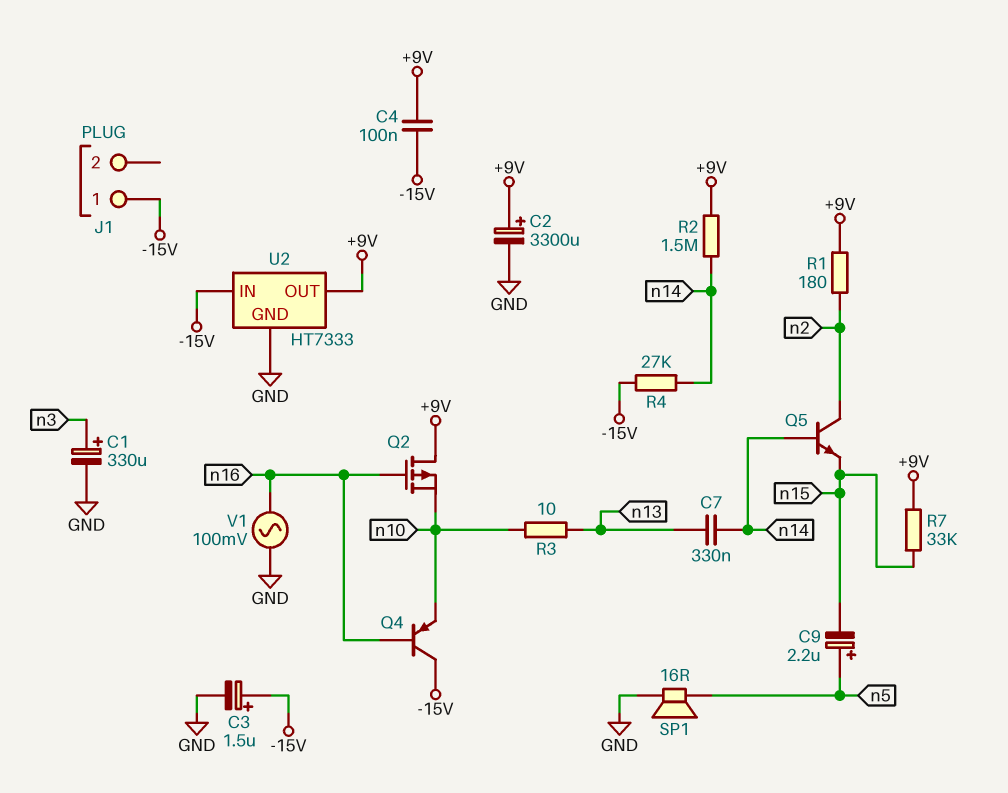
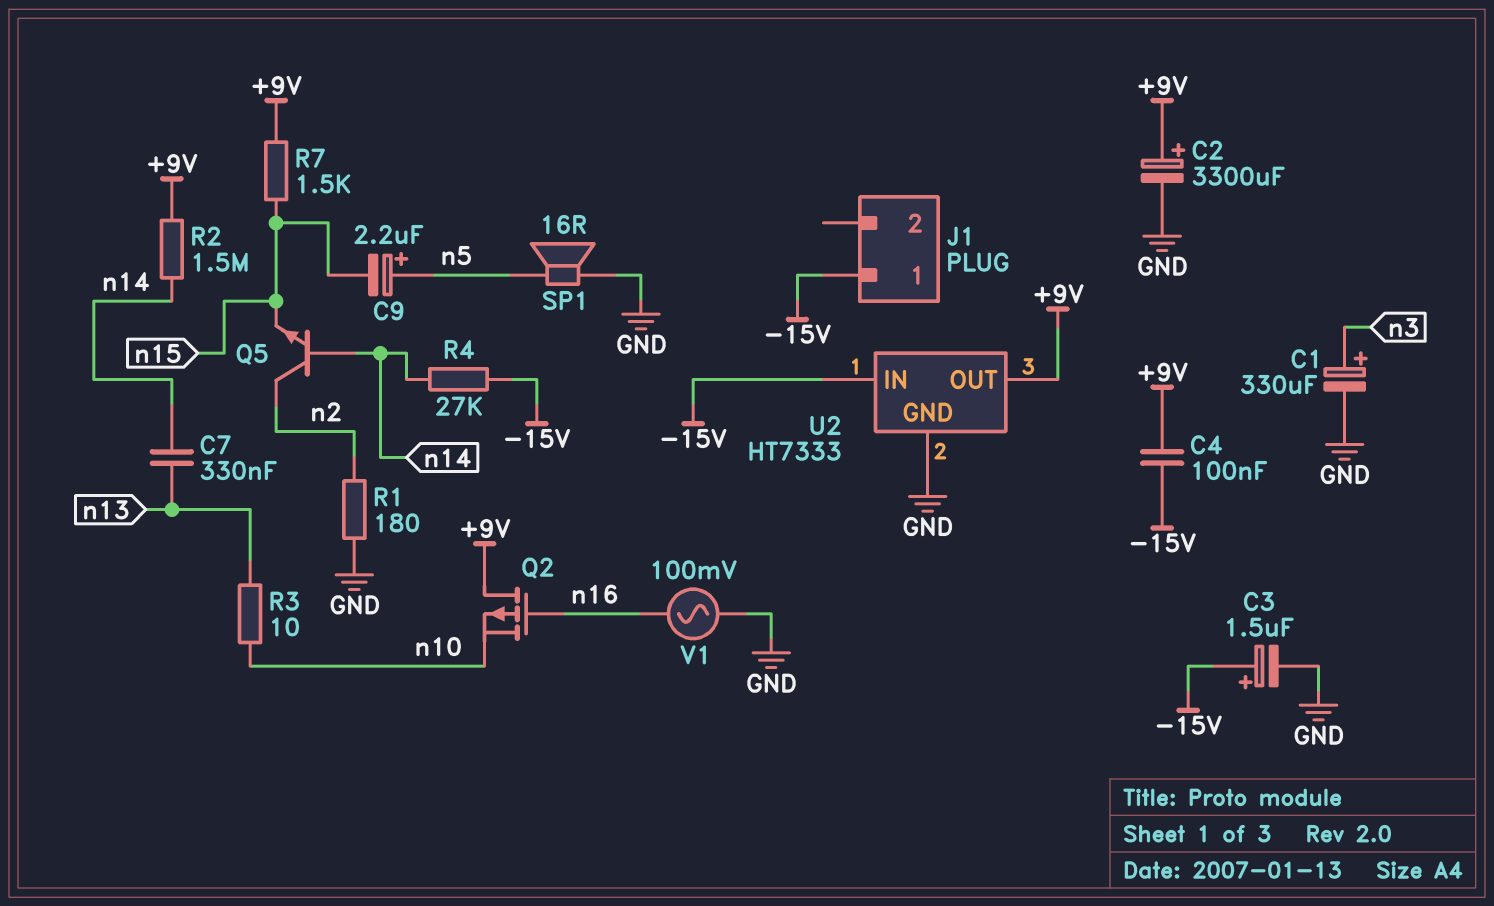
Q4: PNP (B n16, C -15V, E n10) -> none
R1: 180 (+9V, n2) -> 180 (GND, n2)
R7: 33k (+9V, n15) -> 1.5k (+9V, n15)

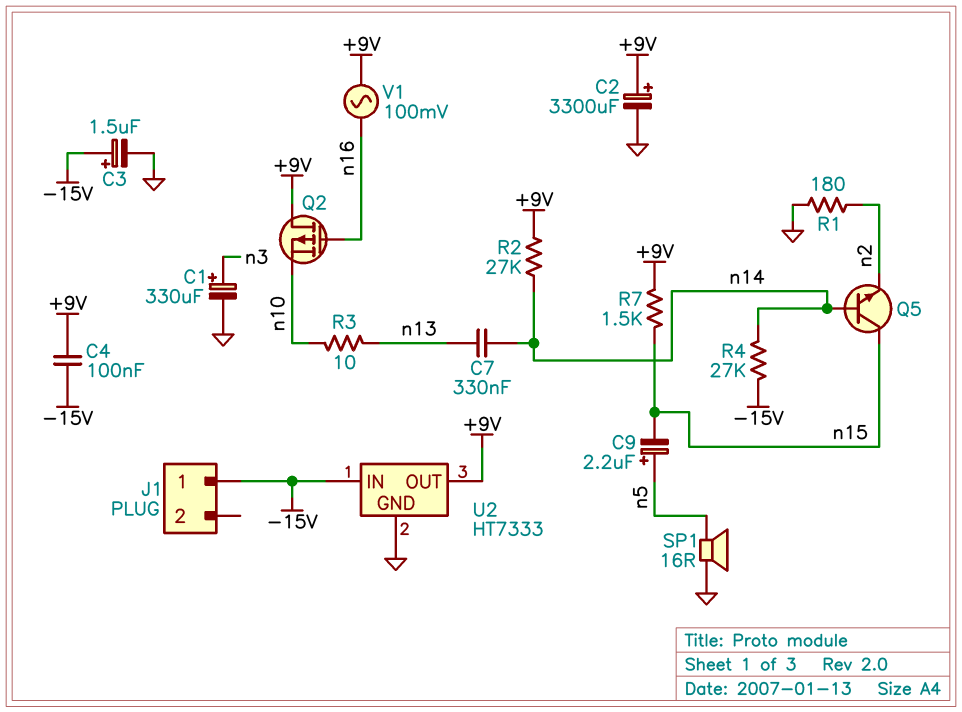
Q5: NPN (B n14, C n2, E n15) -> NPN (B n14, C n15, E n2)
R2: 1.5M (+9V, n14) -> 27k (+9V, n14)
V1: AC 100mV (GND, n16) -> AC 100mV (+9V, n16)

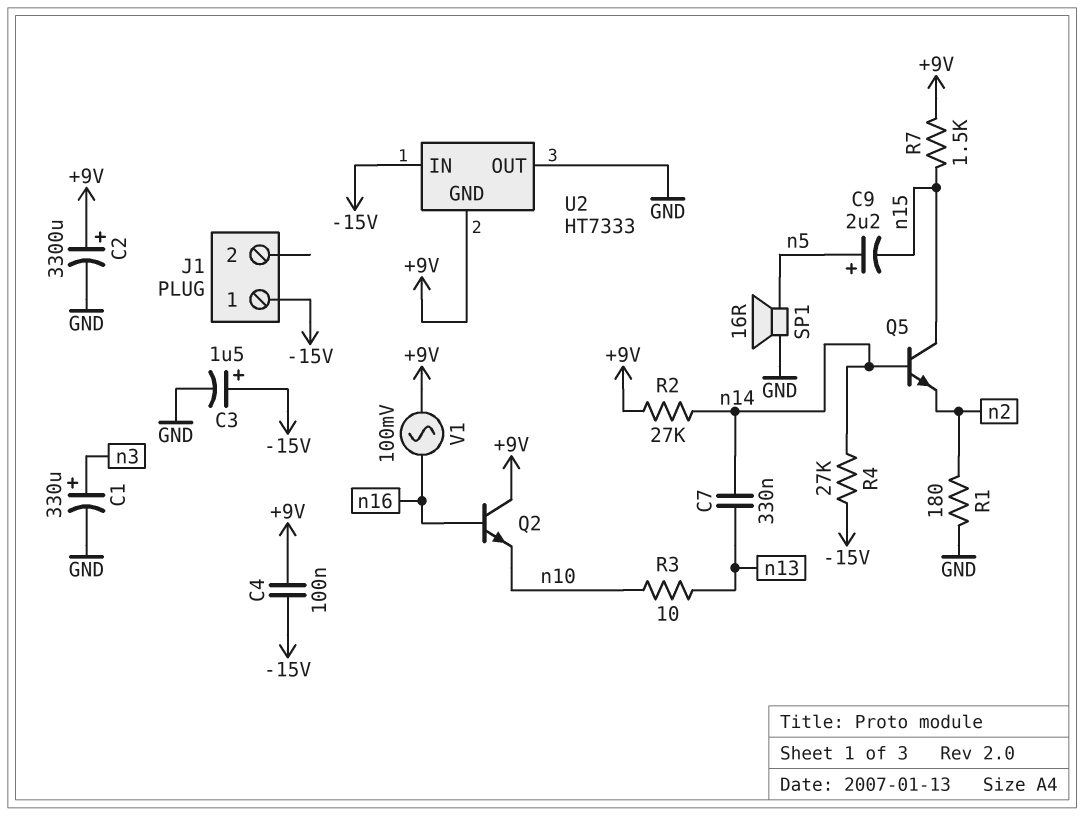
Q2: PMOS (G n16, D +9V, S n10) -> NPN (B n16, C +9V, E n10)
U2 pin GND: GND -> +9V
U2 pin OUT: +9V -> GND

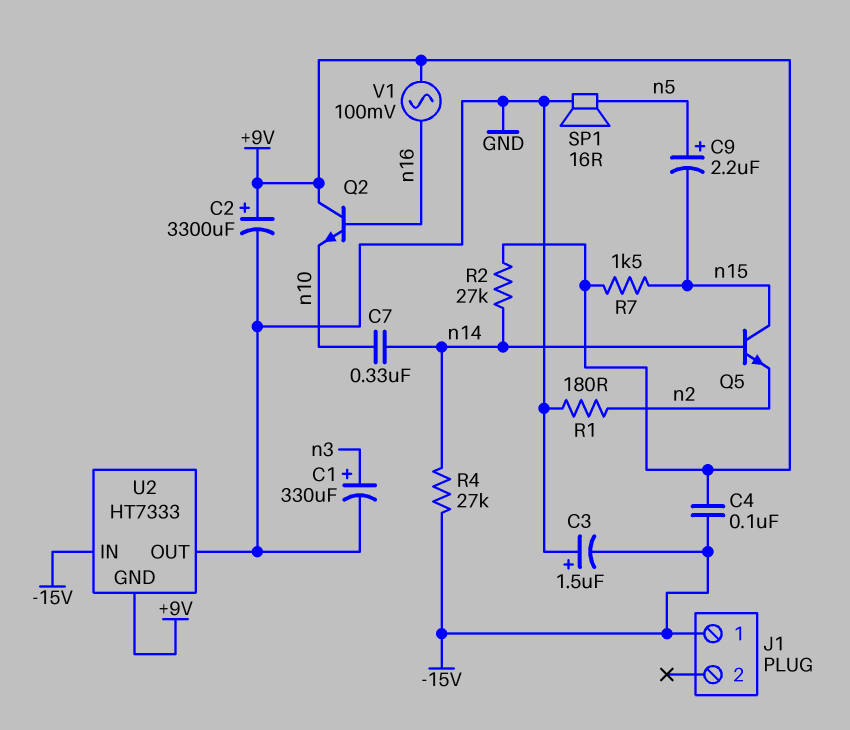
C3: 1.5uF (plus -15V, minus GND) -> 1.5uF (plus GND, minus -15V)
C7: 330nF (n13, n14) -> 330nF (n10, n14)
R3: 10 (n10, n13) -> none

